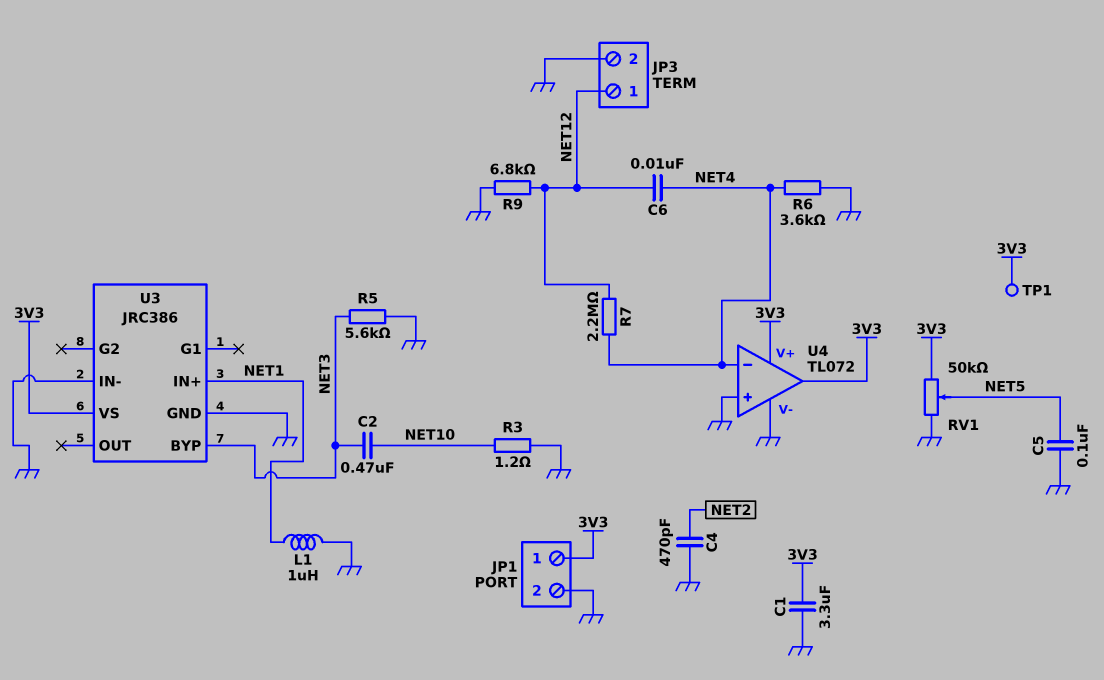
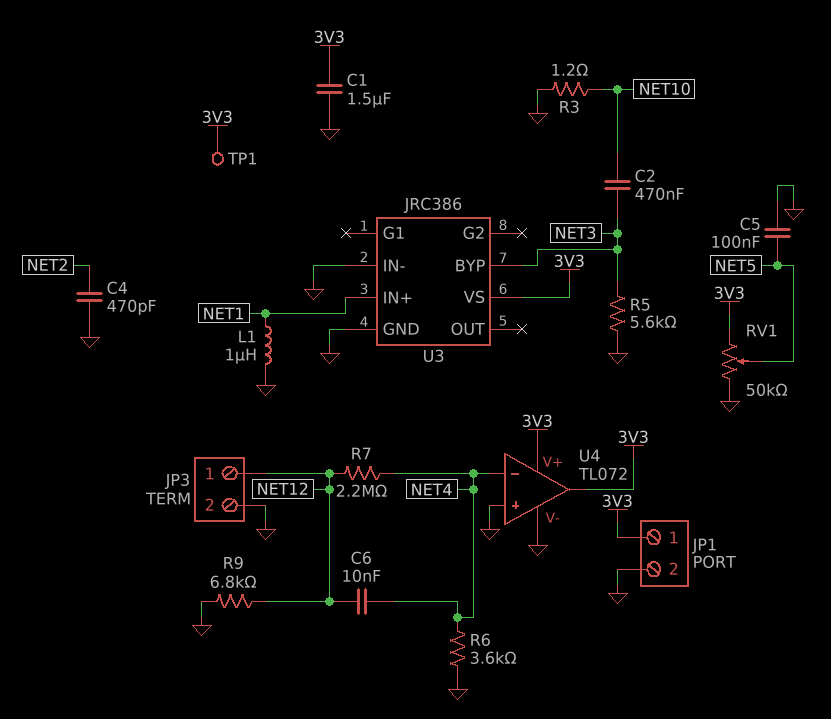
C1: 3.3uF (3V3, GND) -> 1.5uF (3V3, GND)

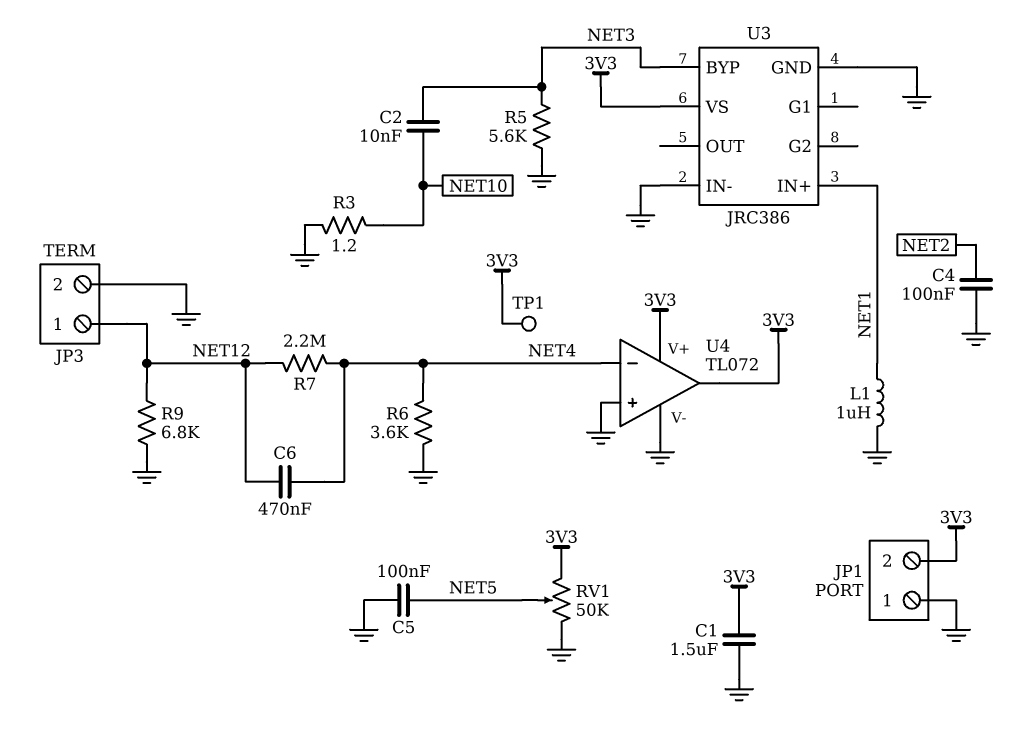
C2: 470nF (NET3, NET10) -> 10nF (NET3, NET10)
C4: 470pF (GND, NET2) -> 100nF (GND, NET2)
C6: 10nF (NET4, NET12) -> 470nF (NET4, NET12)
JP1 pin 1: 3V3 -> GND
JP1 pin 2: GND -> 3V3

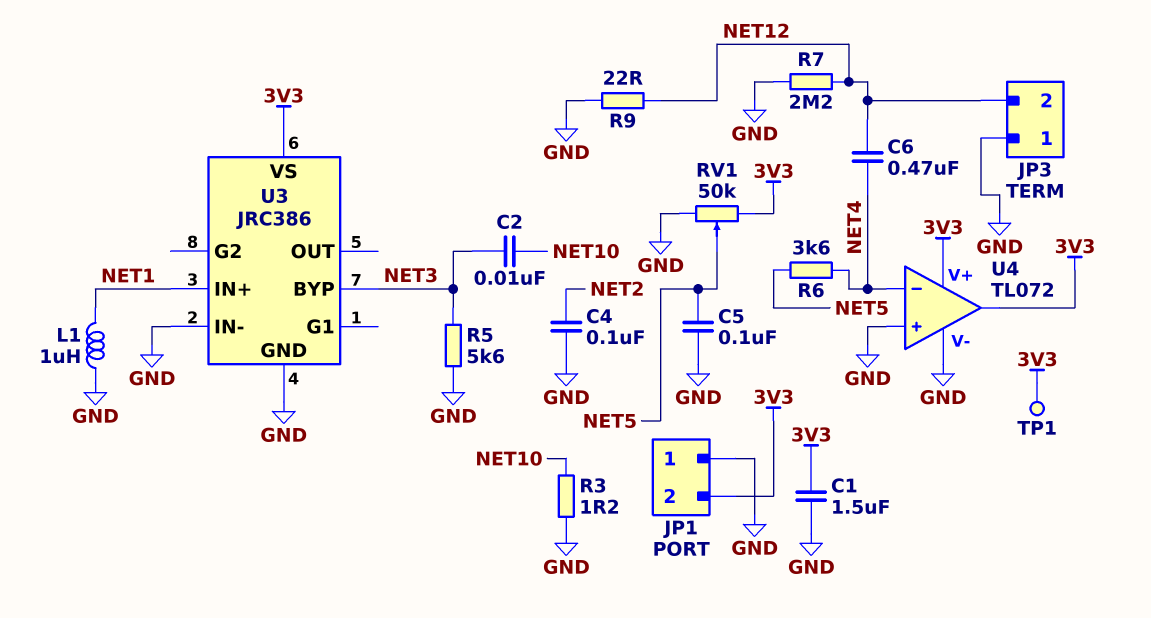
JP3 pin 1: NET12 -> GND
JP3 pin 2: GND -> NET12
R6: 3.6k (GND, NET4) -> 3.6k (NET4, NET5)
R7: 2.2M (NET4, NET12) -> 2.2M (GND, NET12)
R9: 6.8k (GND, NET12) -> 22 (GND, NET12)

